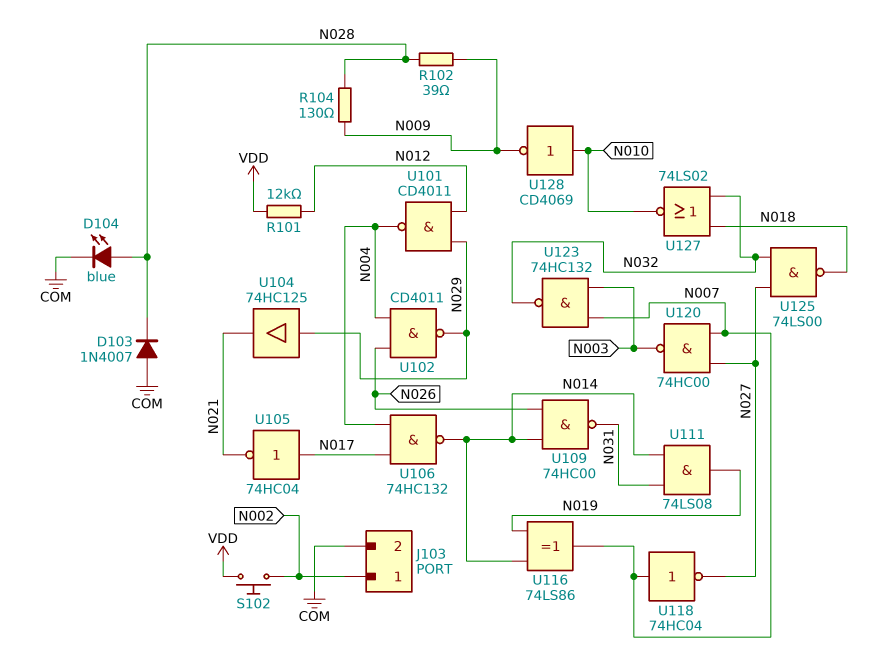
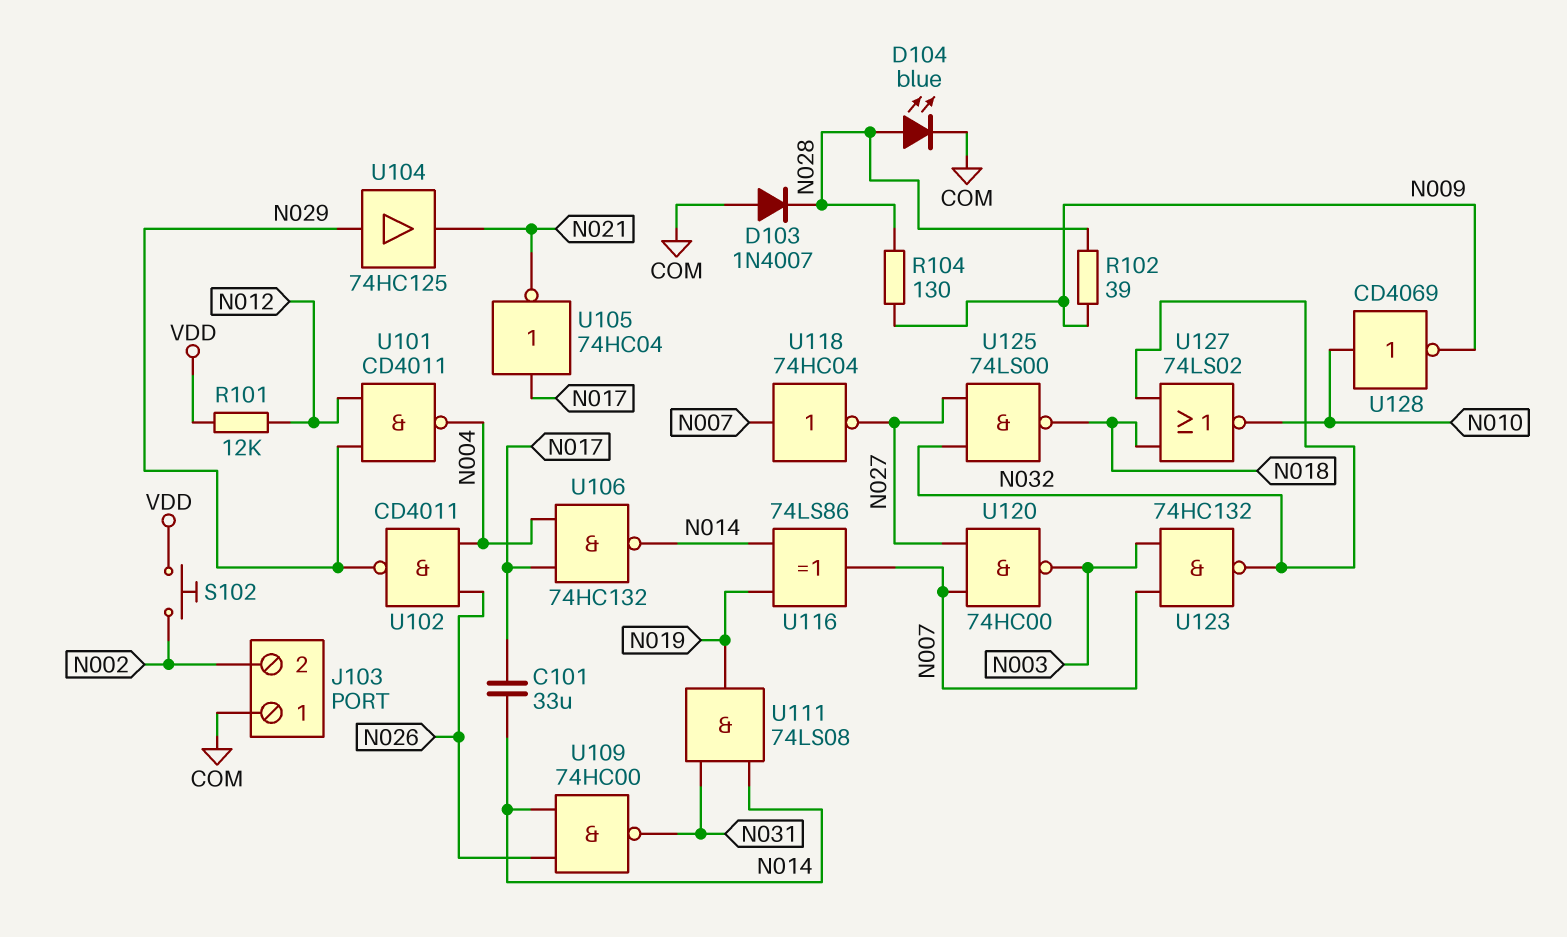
C101: none -> 33uF (N014, N017)
J103 pin 1: N002 -> COM
J103 pin 2: COM -> N002

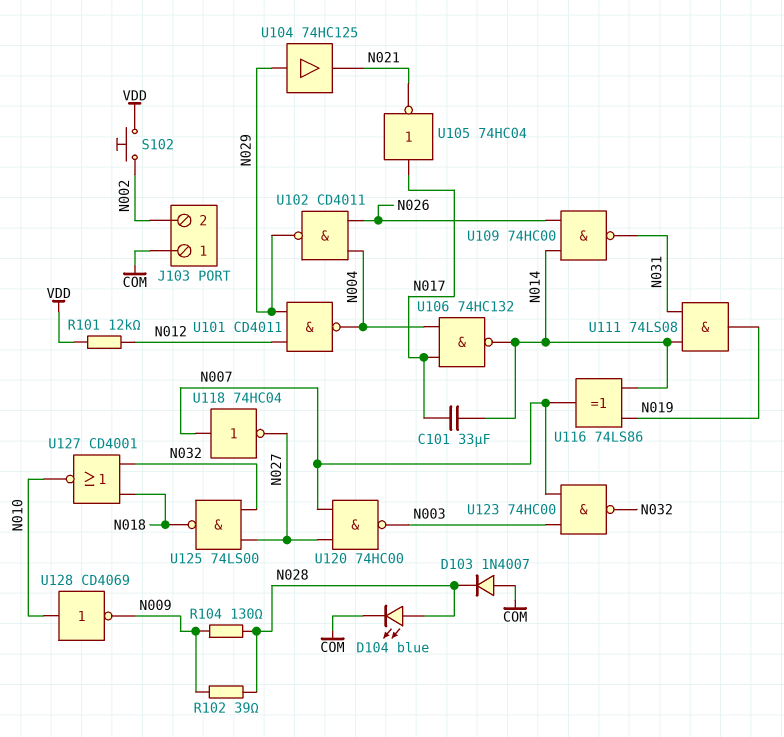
U123: NAND 74HC132 (in N003, in N007, out N032) -> NAND 74HC00 (in N003, in N007, out N032)
U127: NOR 74LS02 (in N018, in N032, out N010) -> NOR CD4001 (in N018, in N032, out N010)

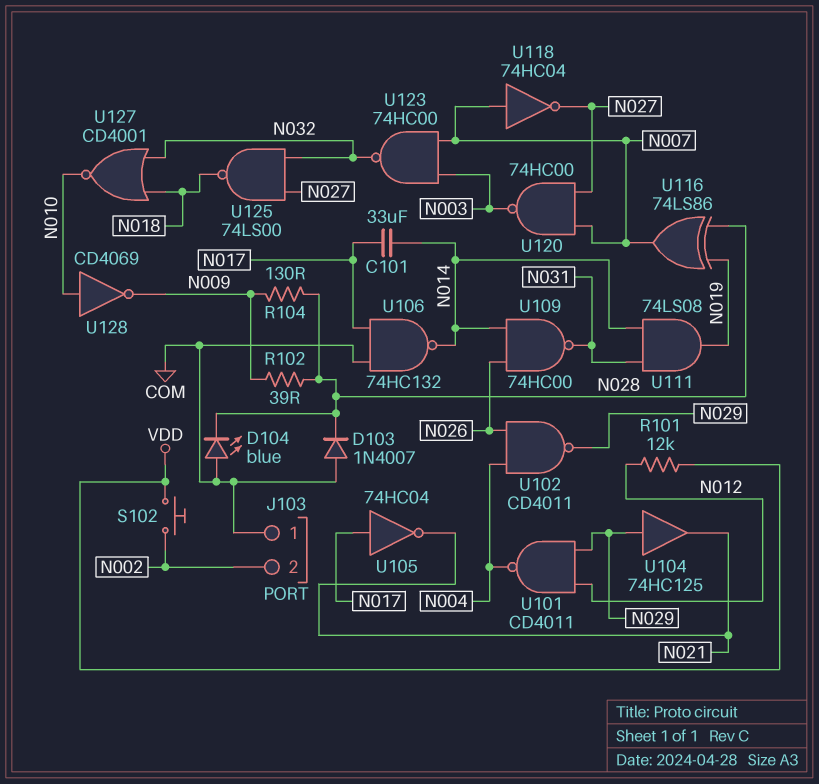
D104: LED blue (A N028, K COM) -> LED blue (A COM, K N028)
U106: NAND 74HC132 (in N004, in N017, out N014) -> NAND 74HC132 (in COM, in N017, out N014)
U116: XOR 74LS86 (in N014, in N019, out N007) -> XOR 74LS86 (in N019, in N028, out N007)

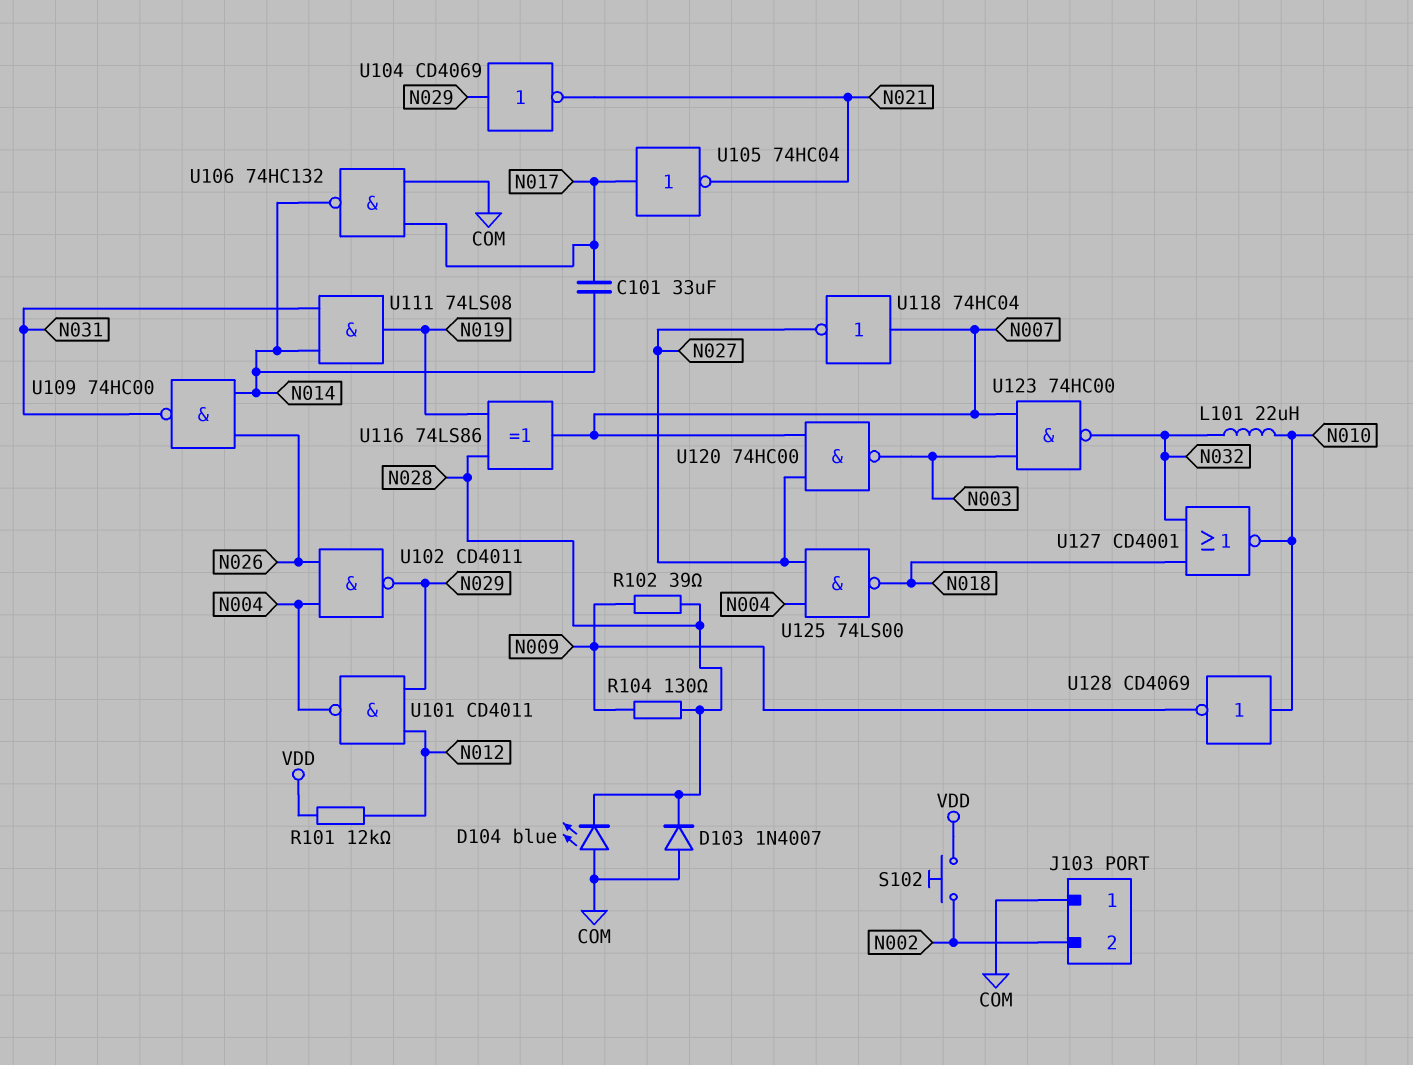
L101: none -> 22uH (N010, N032)
U104: buffer 74HC125 (in N029, out N021) -> NOT CD4069 (in N029, out N021)
U125: NAND 74LS00 (in N027, in N032, out N018) -> NAND 74LS00 (in N004, in N027, out N018)

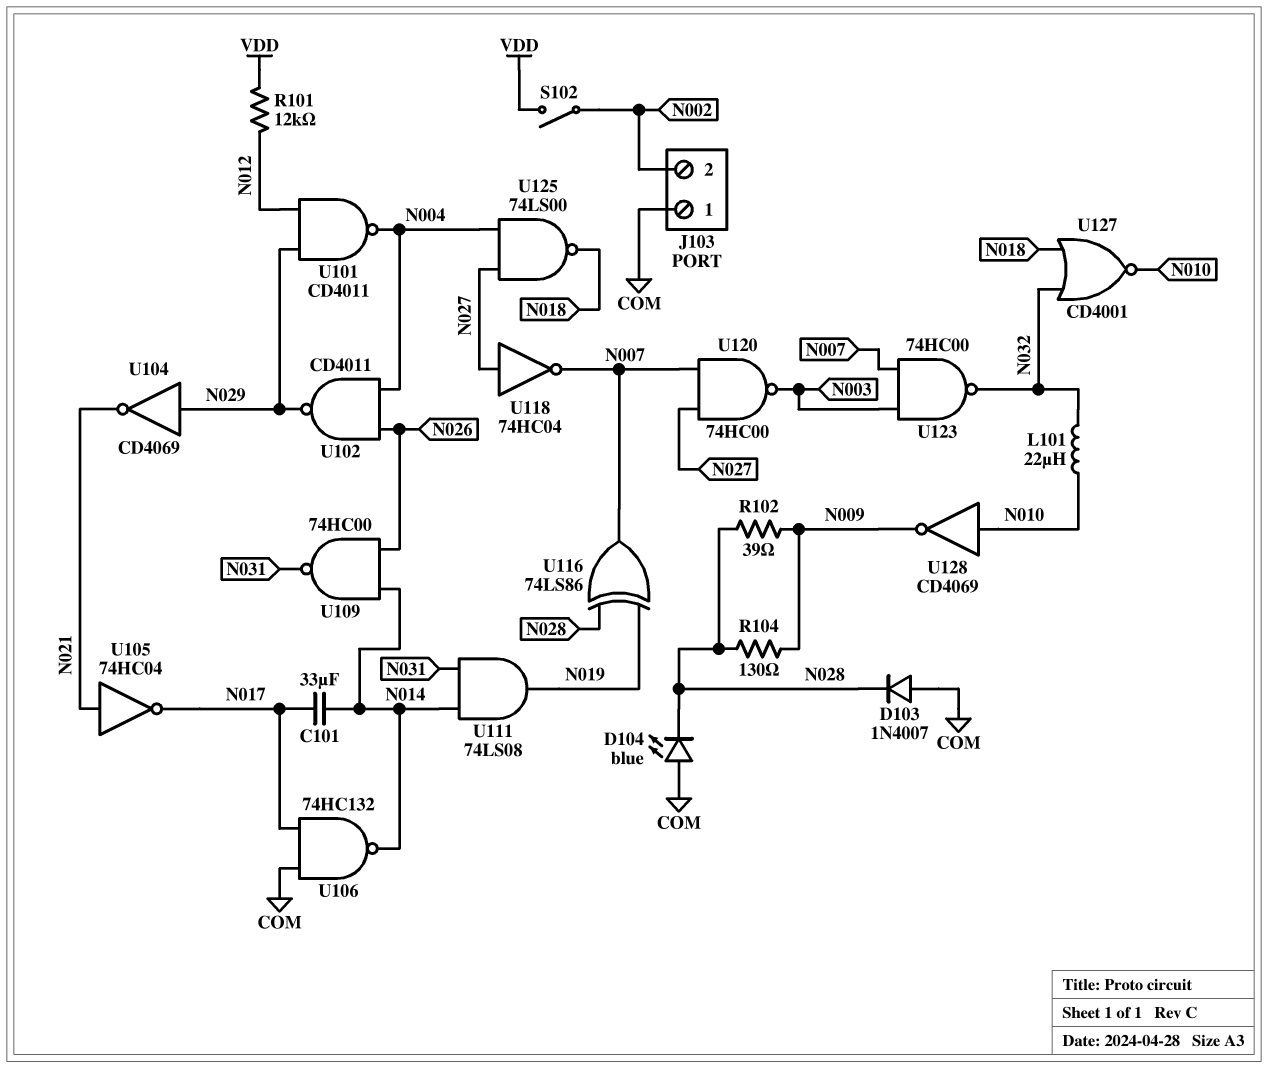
S102: button (N002, VDD) -> switch (N002, VDD)
U105: NOT 74HC04 (in N017, out N021) -> NOT 74HC04 (in N021, out N017)
U118: NOT 74HC04 (in N007, out N027) -> NOT 74HC04 (in N027, out N007)

